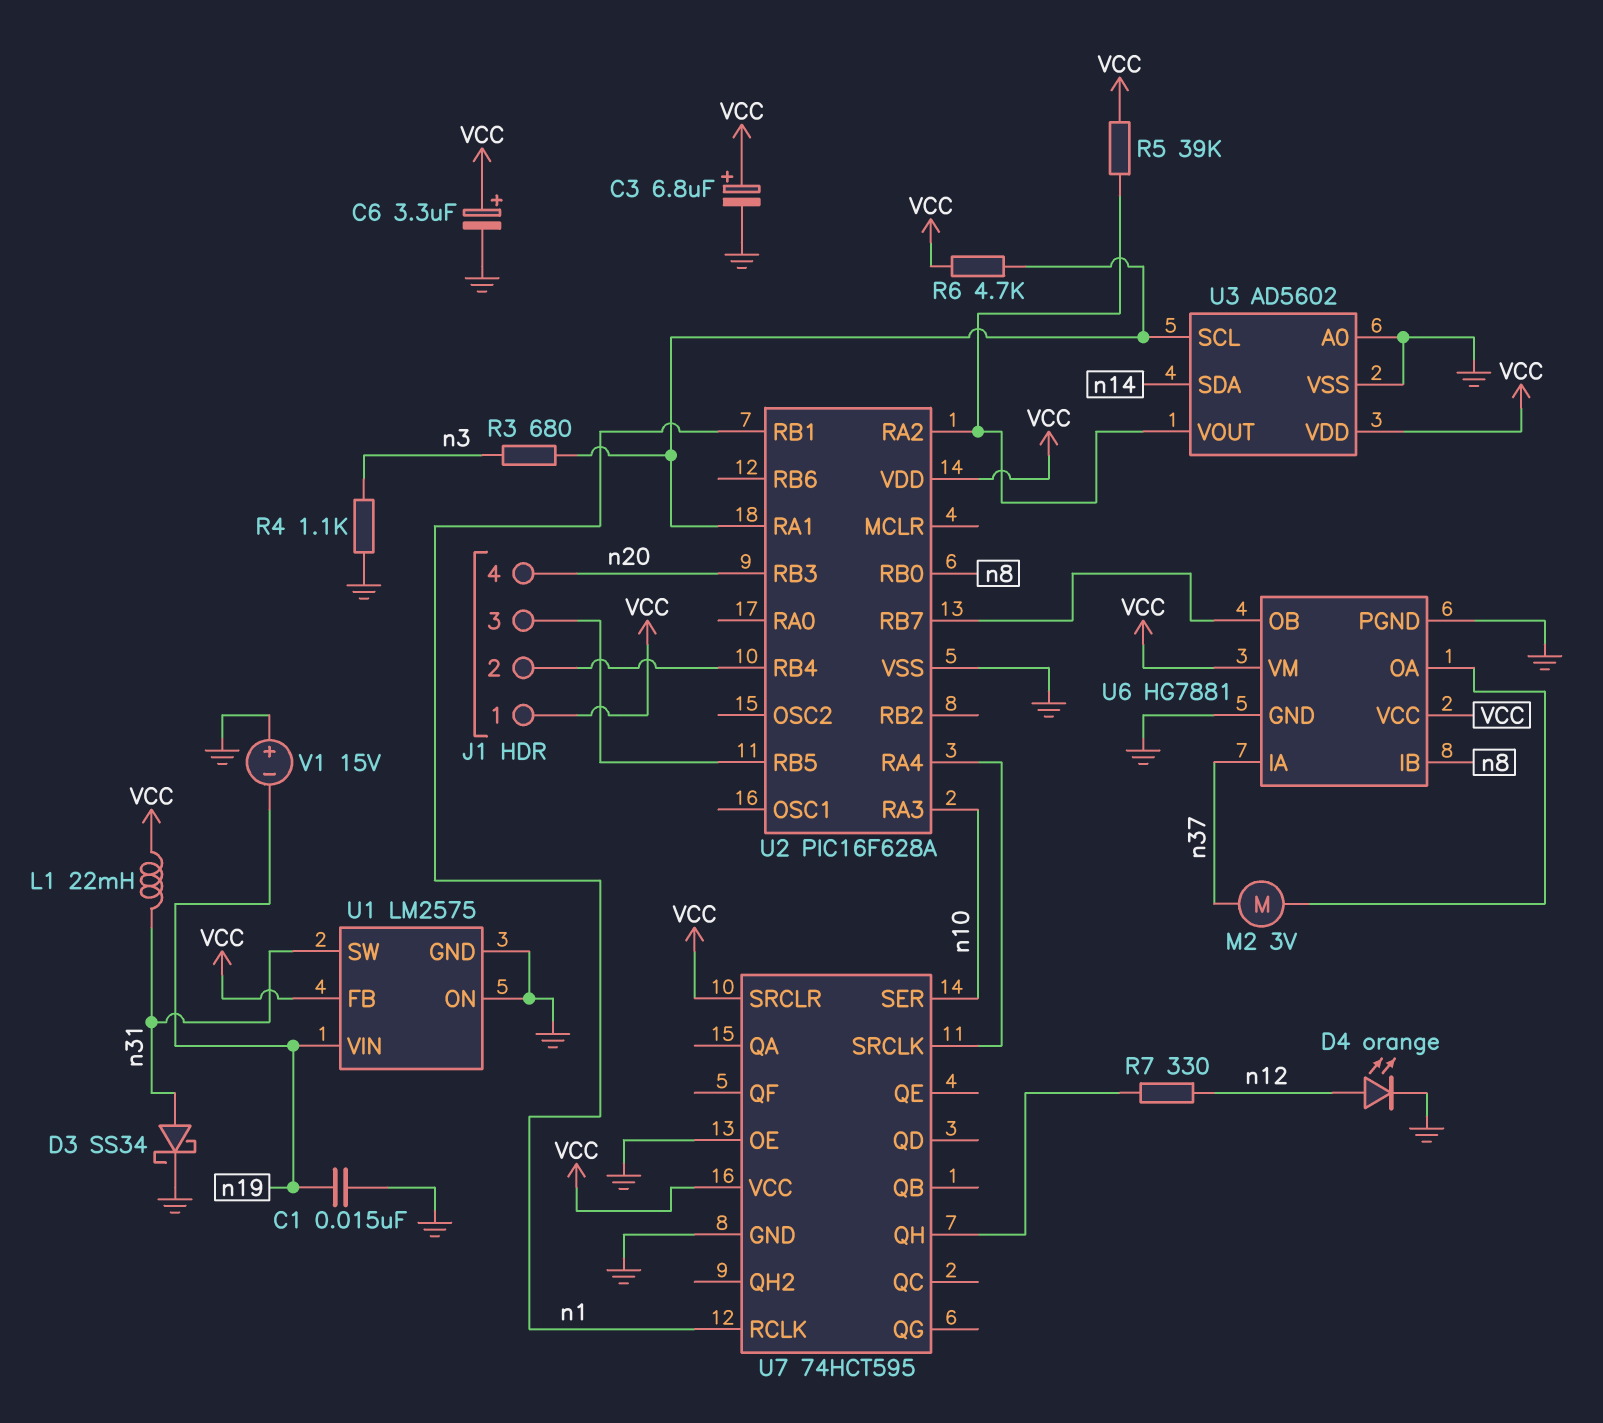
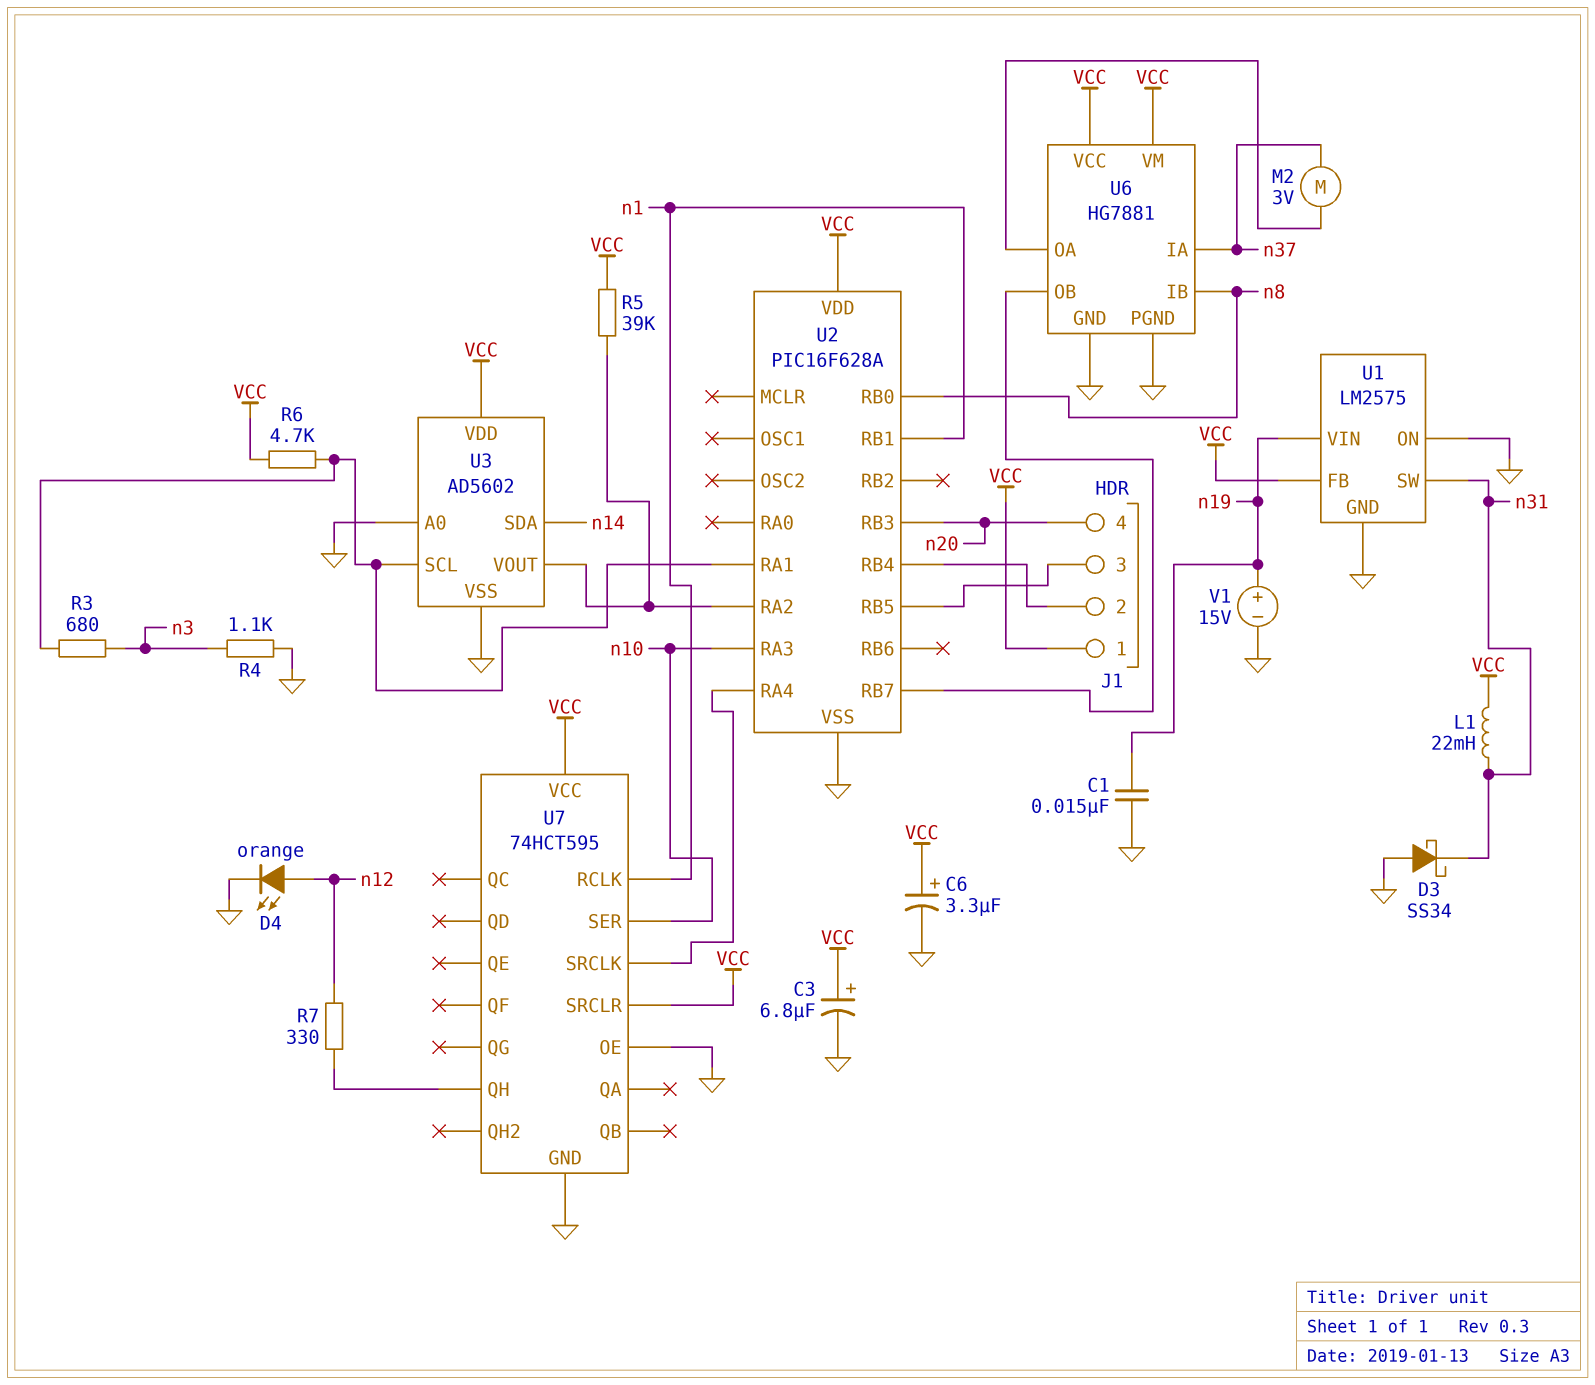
D3: schottky SS34 (A n31, K GND) -> schottky SS34 (A GND, K n31)
V1: 15V (plus GND, minus n19) -> 15V (plus n19, minus GND)

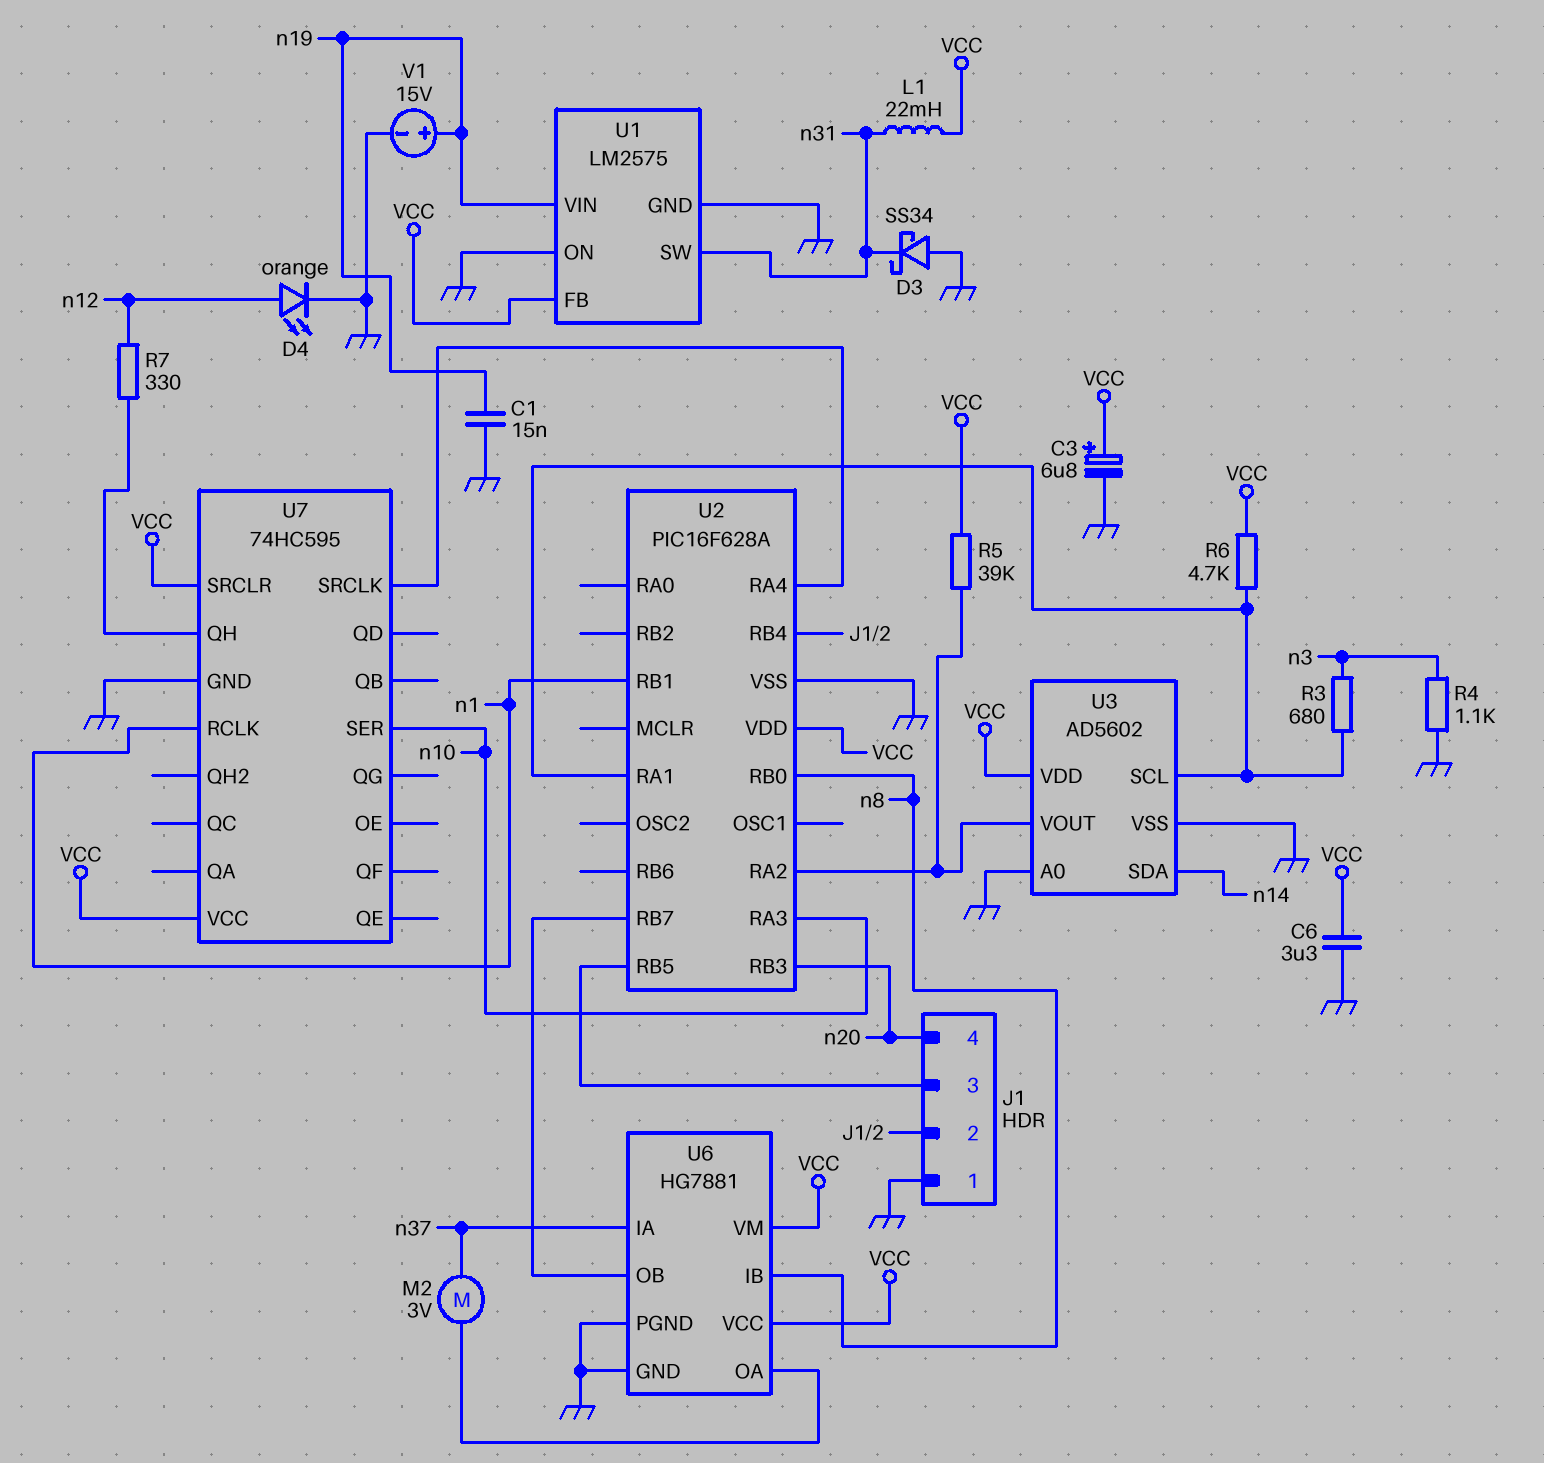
C6: 3.3uF (plus VCC, minus GND) -> 3.3uF (GND, VCC)
J1 pin 1: VCC -> GND
U7: 74HCT595 -> 74HC595
U7 pin OE: GND -> none

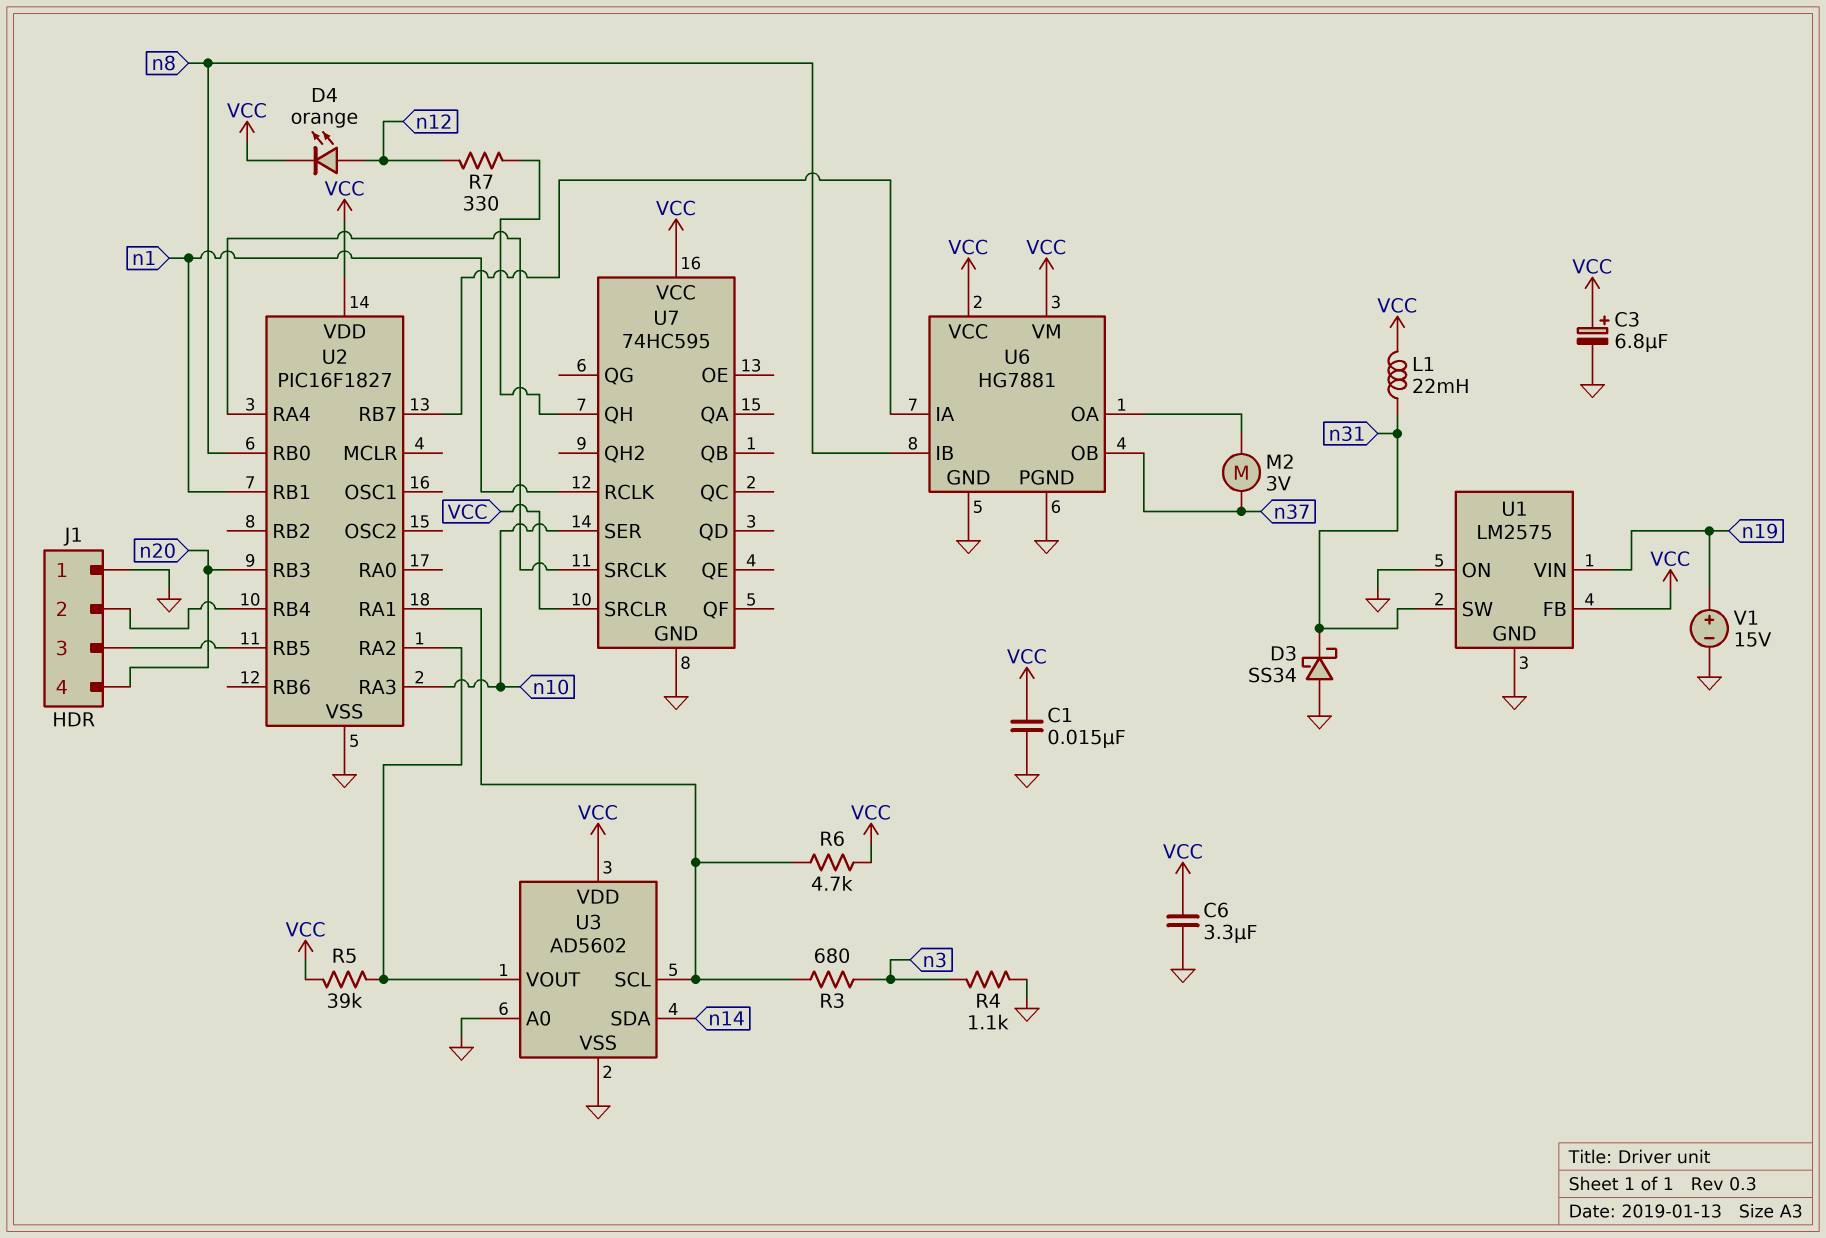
C1: 15nF (GND, n19) -> 15nF (GND, VCC)
D4: LED orange (A n12, K GND) -> LED orange (A n12, K VCC)
U2: PIC16F628A -> PIC16F1827
U6 pin IA: n37 -> U2/RB7
U6 pin OB: U2/RB7 -> n37

